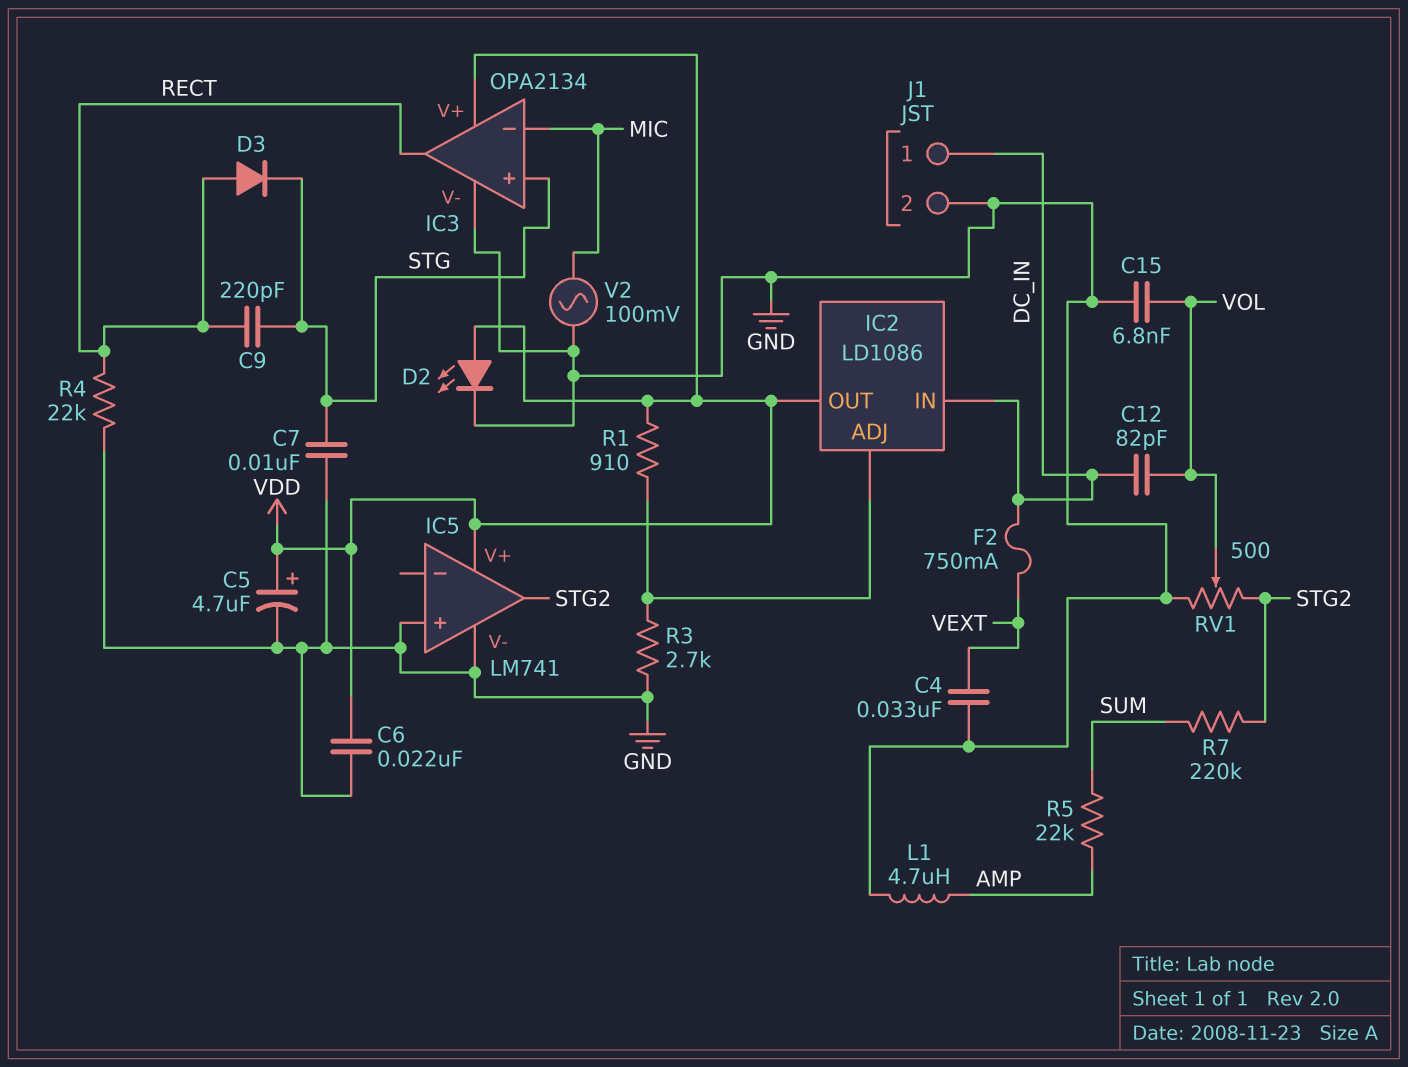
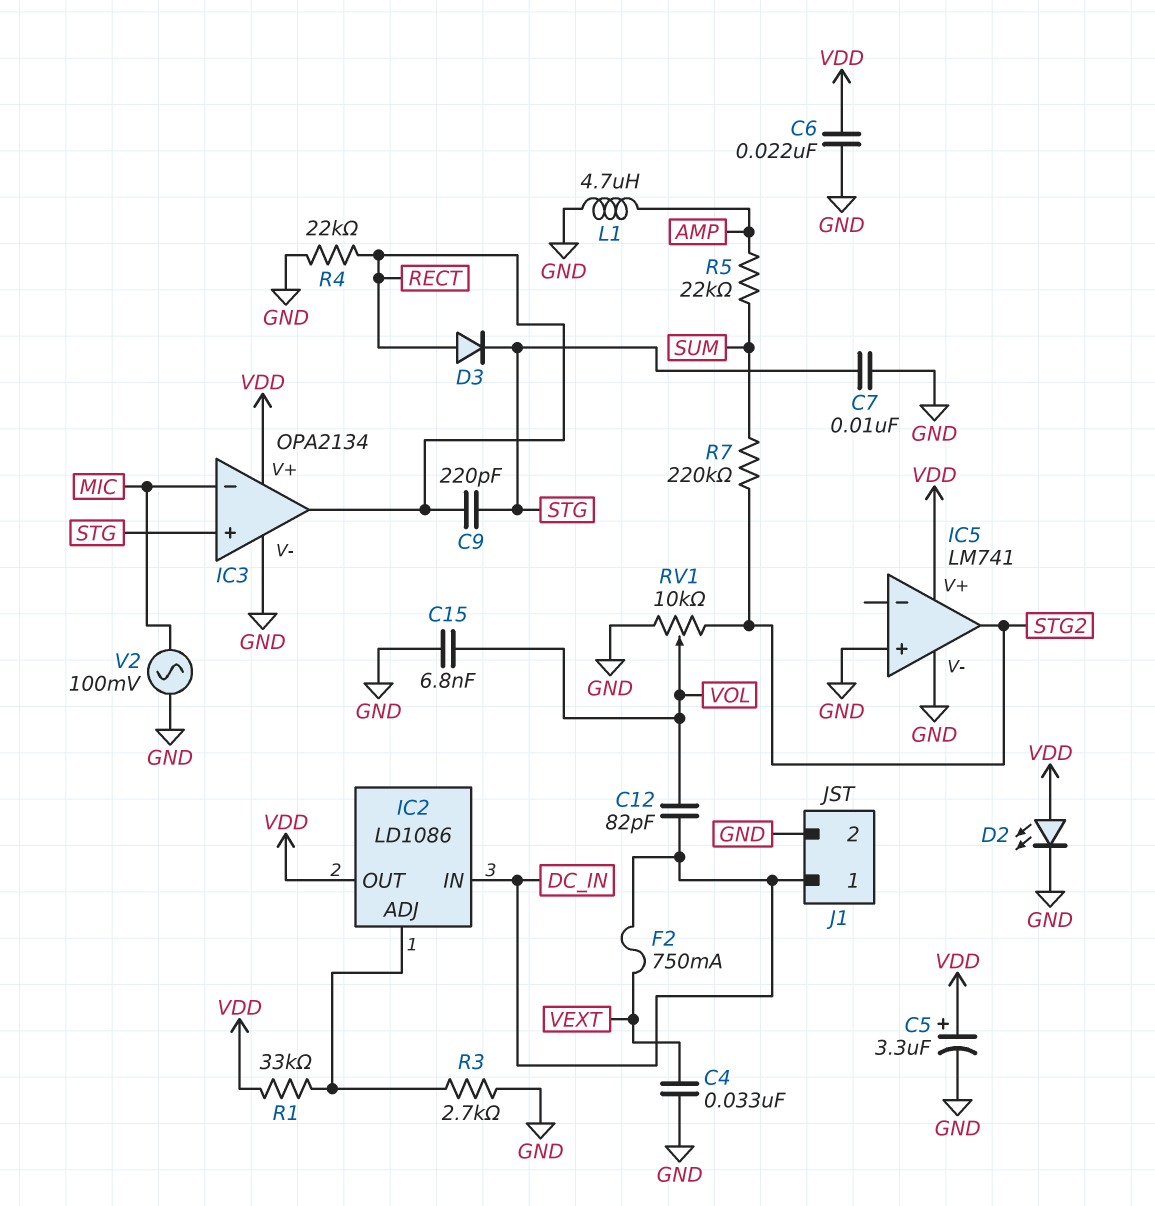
C5: 4.7uF (plus VDD, minus GND) -> 3.3uF (plus VDD, minus GND)
R1: 910 (IC2/ADJ, VDD) -> 33k (IC2/ADJ, VDD)
RV1: 500 (GND, STG2, wiper VOL) -> 10k (GND, STG2, wiper VOL)

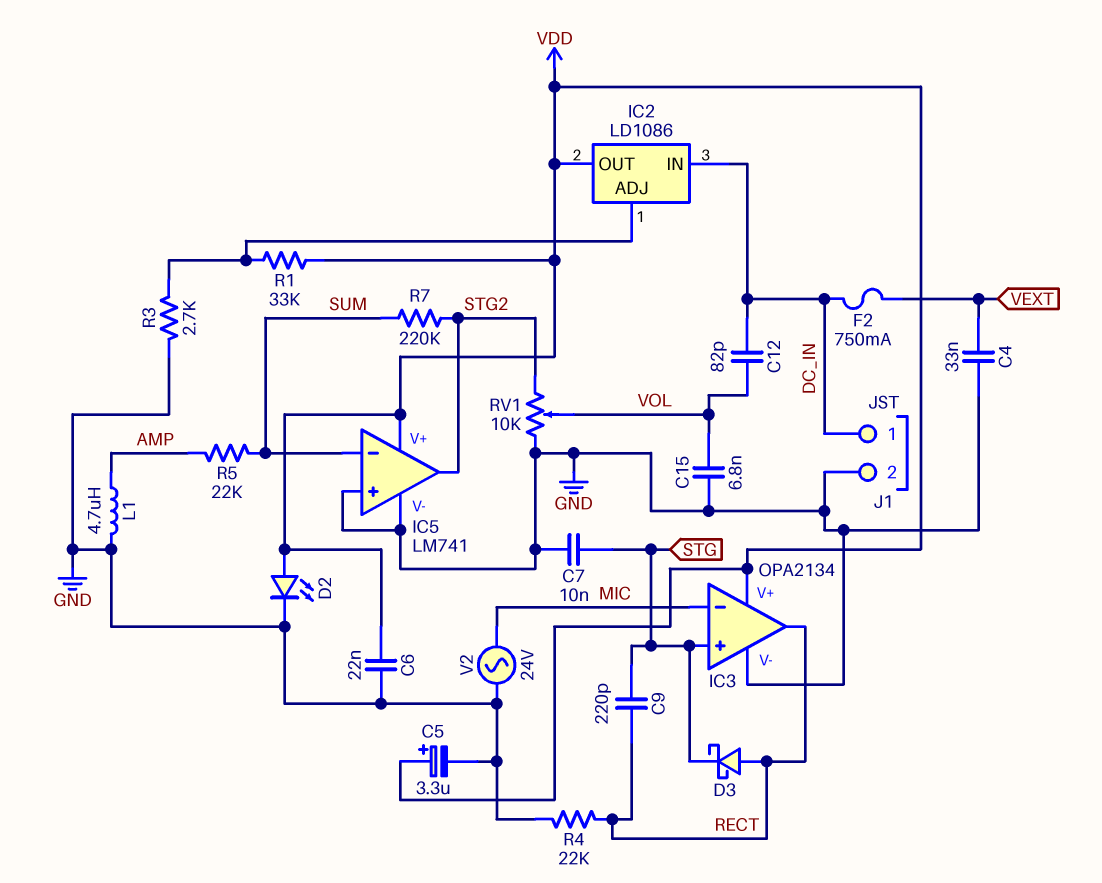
D3: diode (A RECT, K STG) -> schottky (A RECT, K STG)
IC5 pin in-: none -> SUM
V2: AC 100mV (GND, MIC) -> AC 24V (GND, MIC)

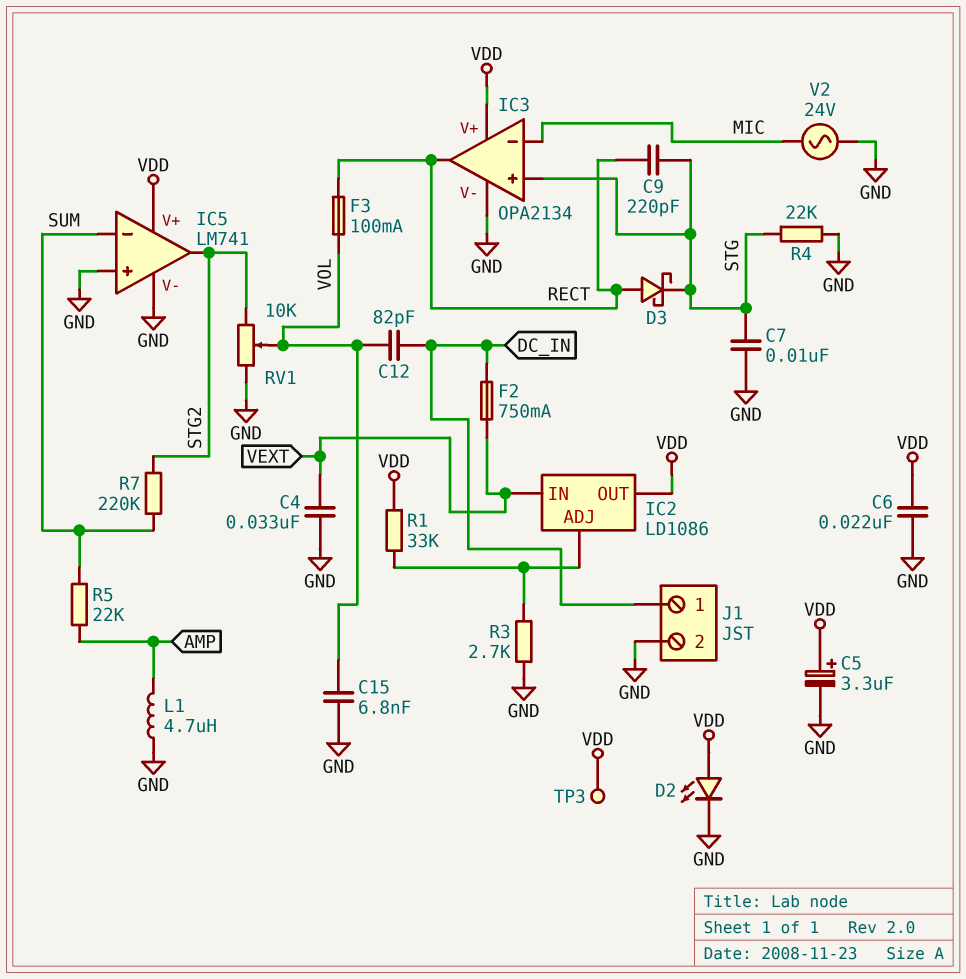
F3: none -> 100mA (RECT, VOL)
IC2 pin IN: DC_IN -> VEXT
R4: 22k (GND, RECT) -> 22k (GND, STG)
TP3: none -> test point (VDD)

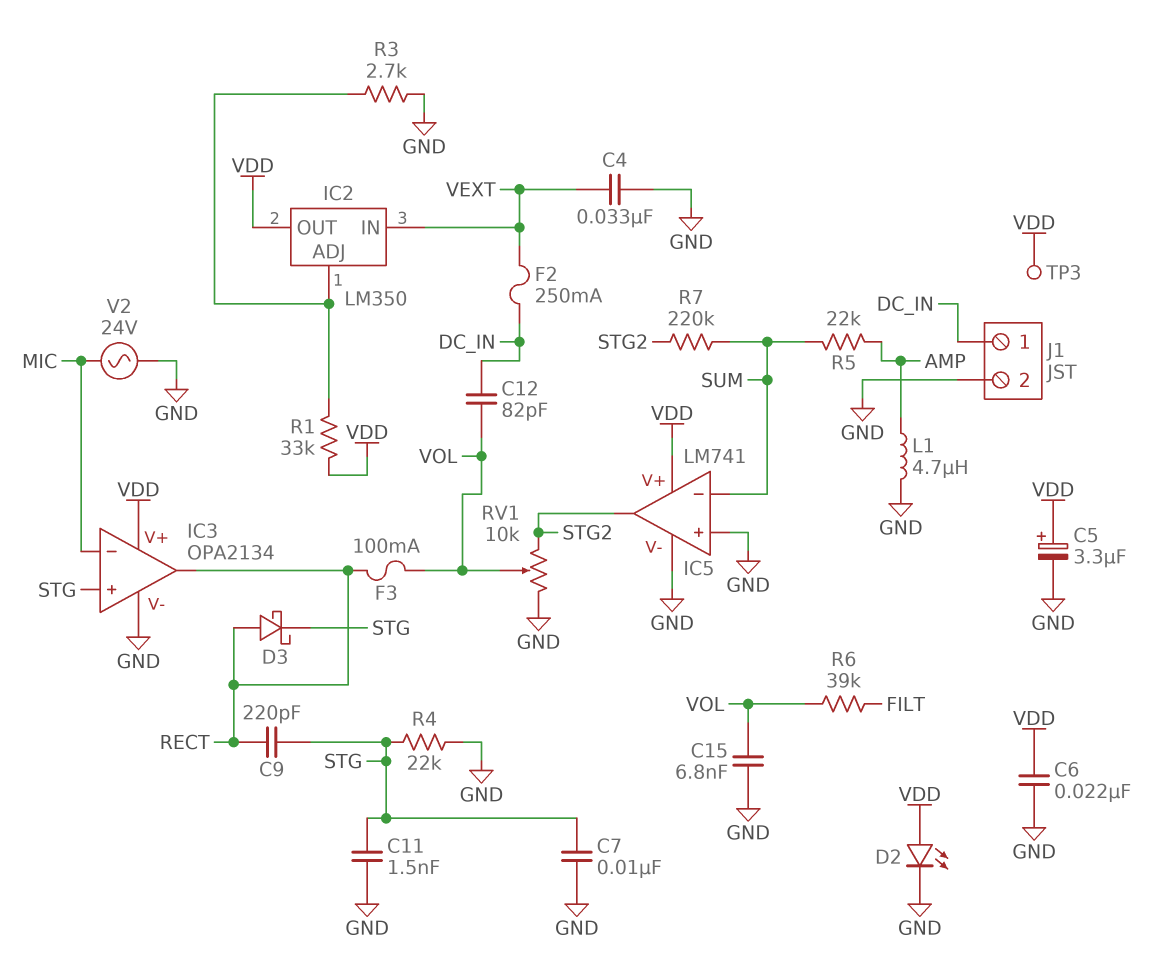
C11: none -> 1.5nF (GND, STG)
F2: 750mA (DC_IN, VEXT) -> 250mA (DC_IN, VEXT)
IC2: LD1086 -> LM350
R6: none -> 39k (FILT, VOL)

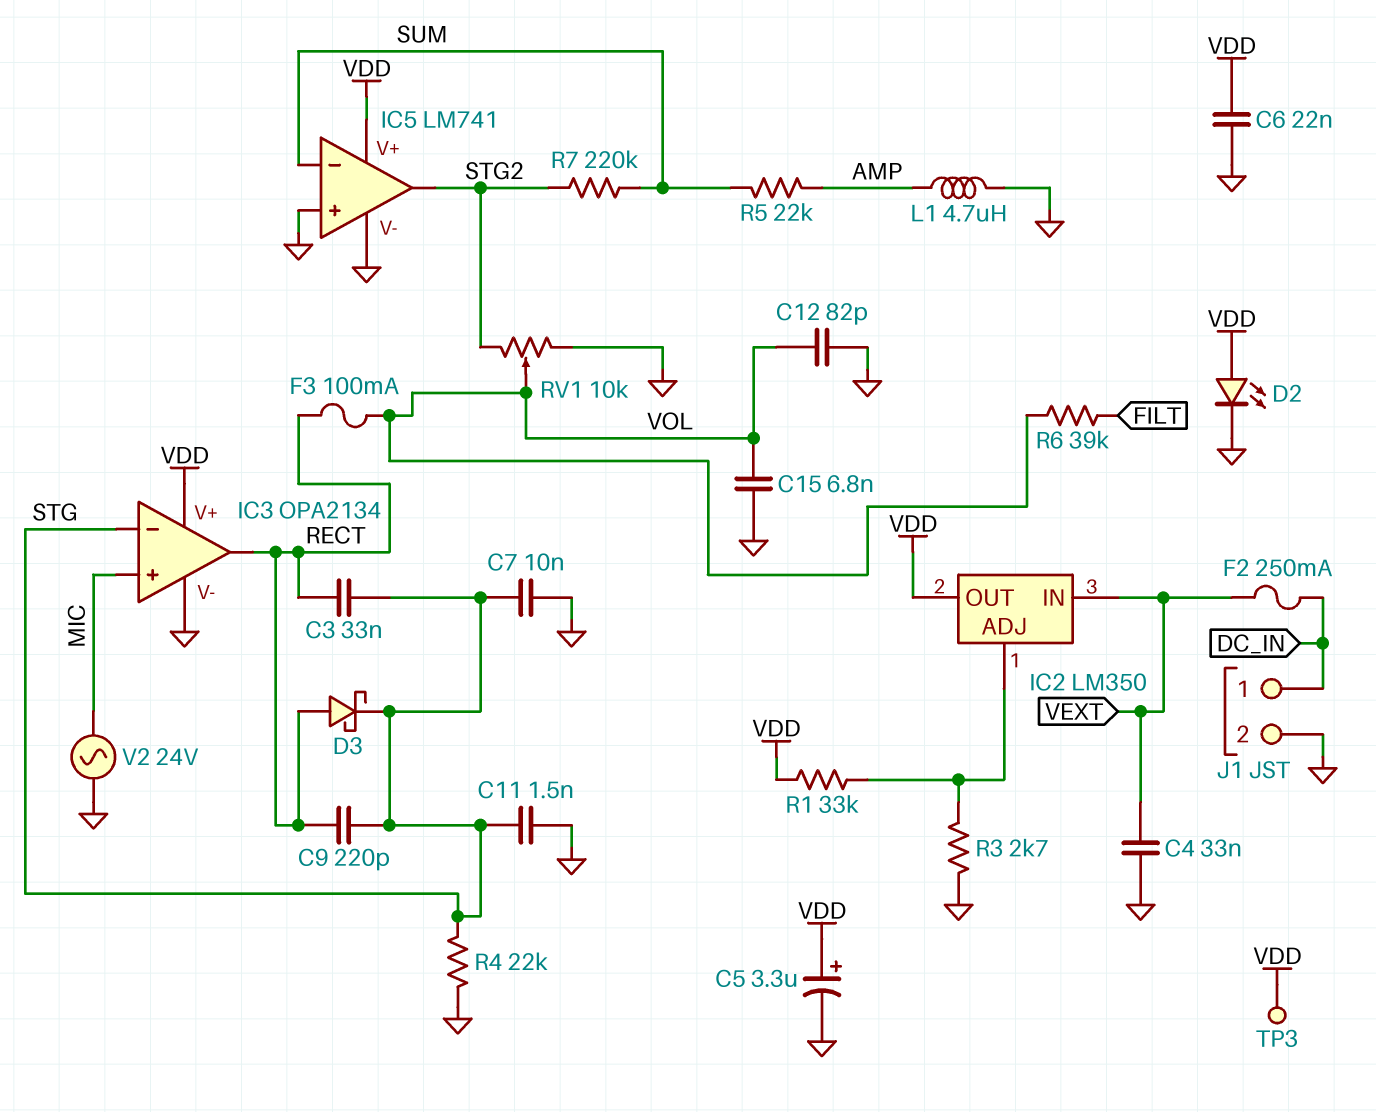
C3: none -> 33nF (RECT, STG)
C12: 82pF (DC_IN, VOL) -> 82pF (GND, VOL)
IC3 pin in+: STG -> MIC
IC3 pin in-: MIC -> STG

